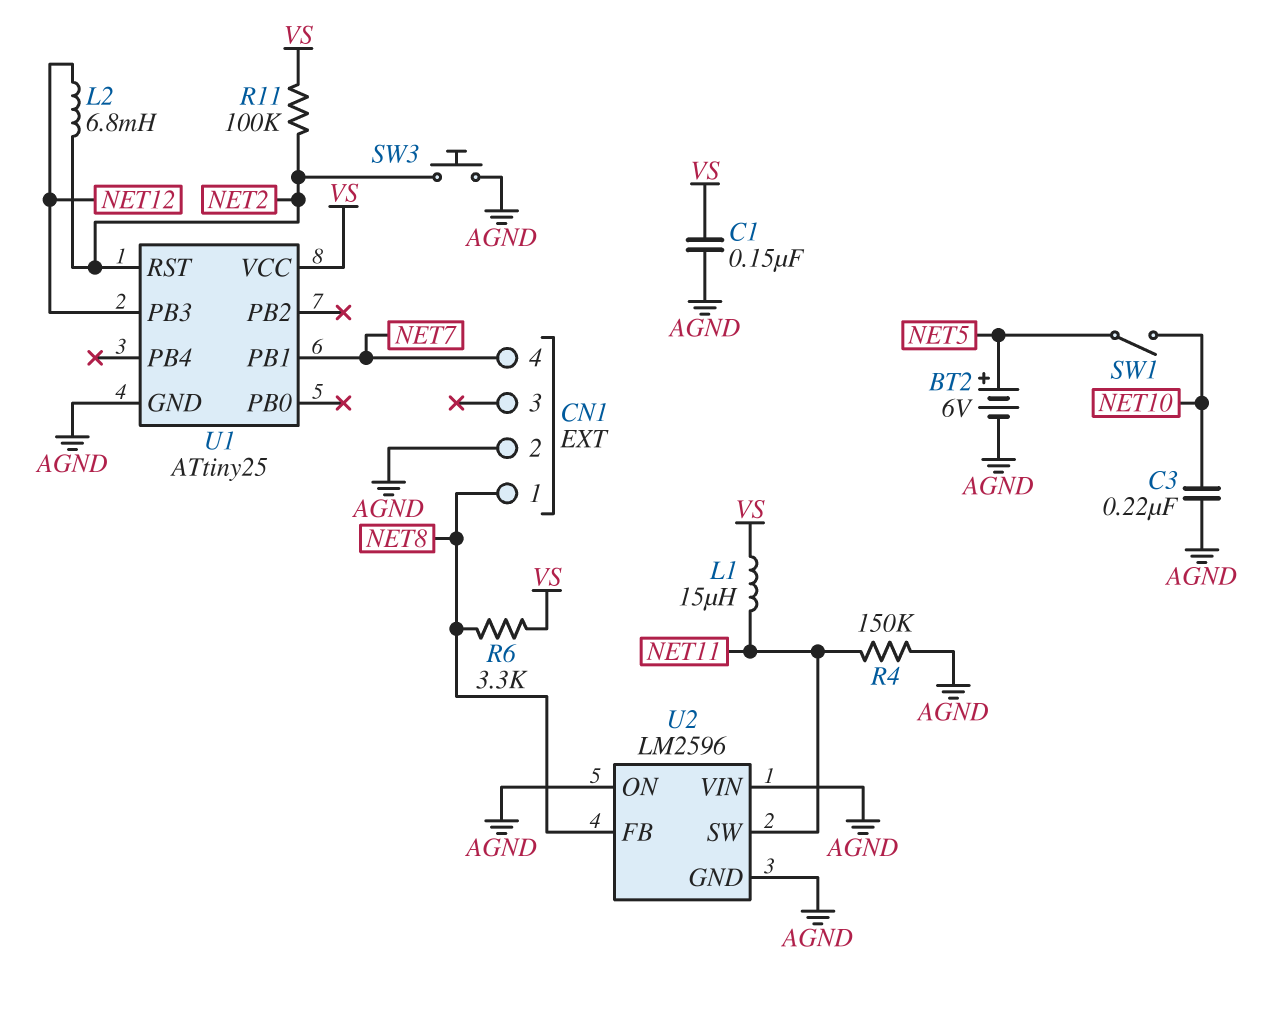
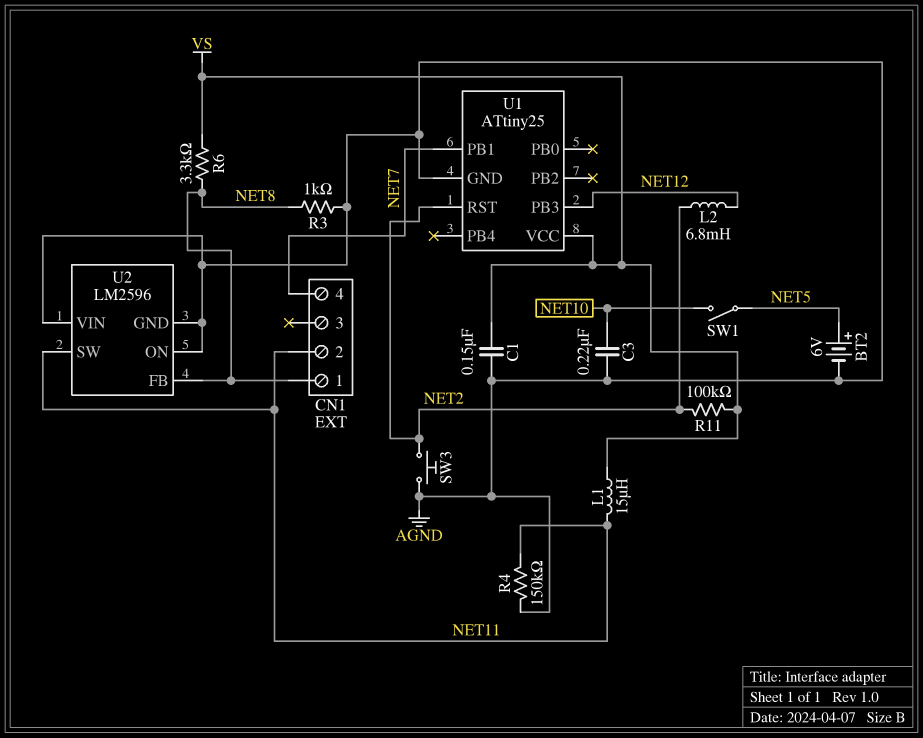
CN1 pin 2: AGND -> NET11
R3: none -> 1k (AGND, NET8)

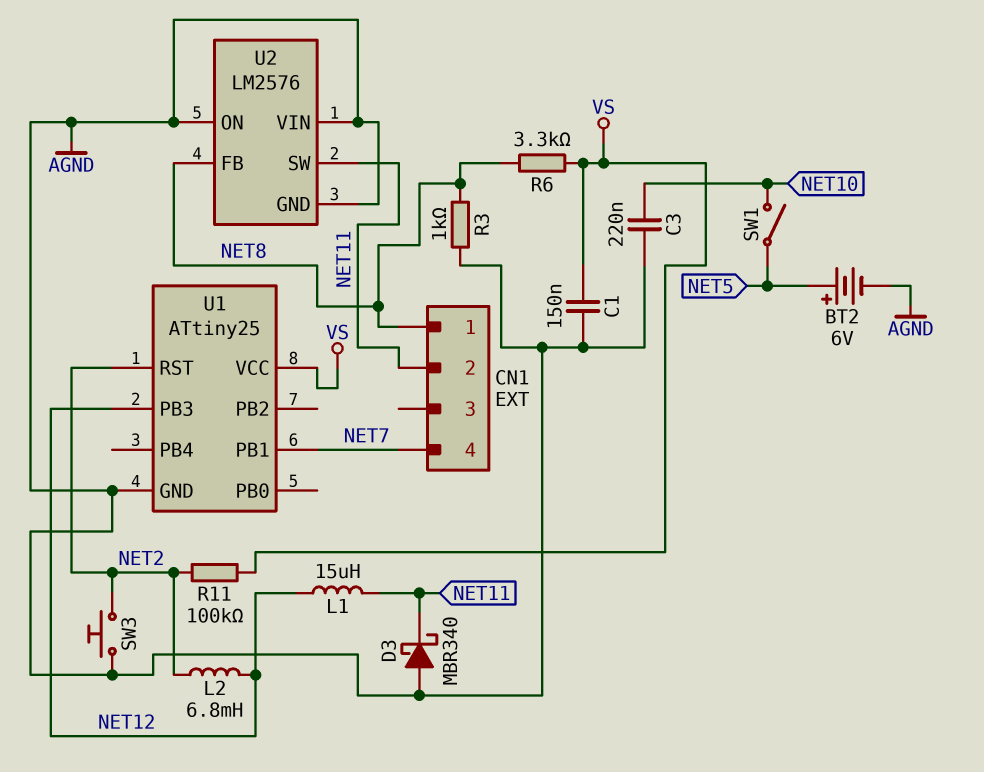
D3: none -> schottky MBR340 (A AGND, K NET11)
L1: 15uH (NET11, VS) -> 15uH (NET11, NET12)
R4: 150k (AGND, NET11) -> none
U2: LM2596 -> LM2576

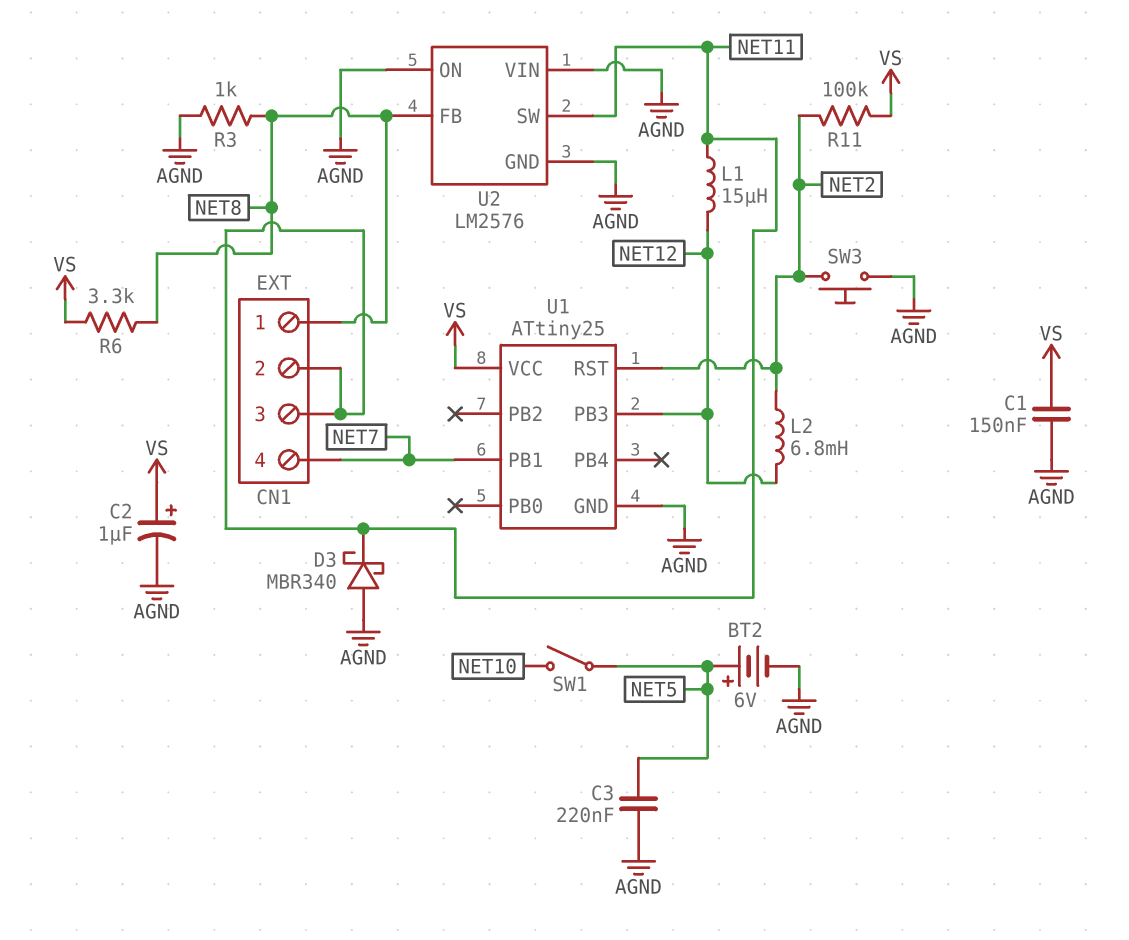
C2: none -> 1uF (plus VS, minus AGND)
C3: 220nF (AGND, NET10) -> 220nF (AGND, NET5)
CN1 pin 3: none -> NET11

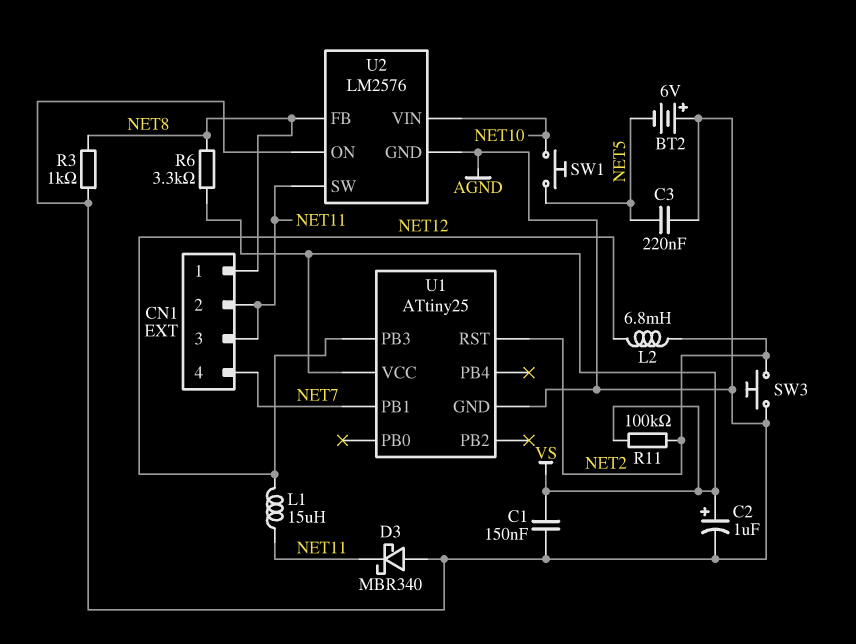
BT2: 6V (plus NET5, minus AGND) -> 6V (plus AGND, minus NET5)
SW1: switch (NET5, NET10) -> button (NET5, NET10)
U2 pin VIN: AGND -> NET10

